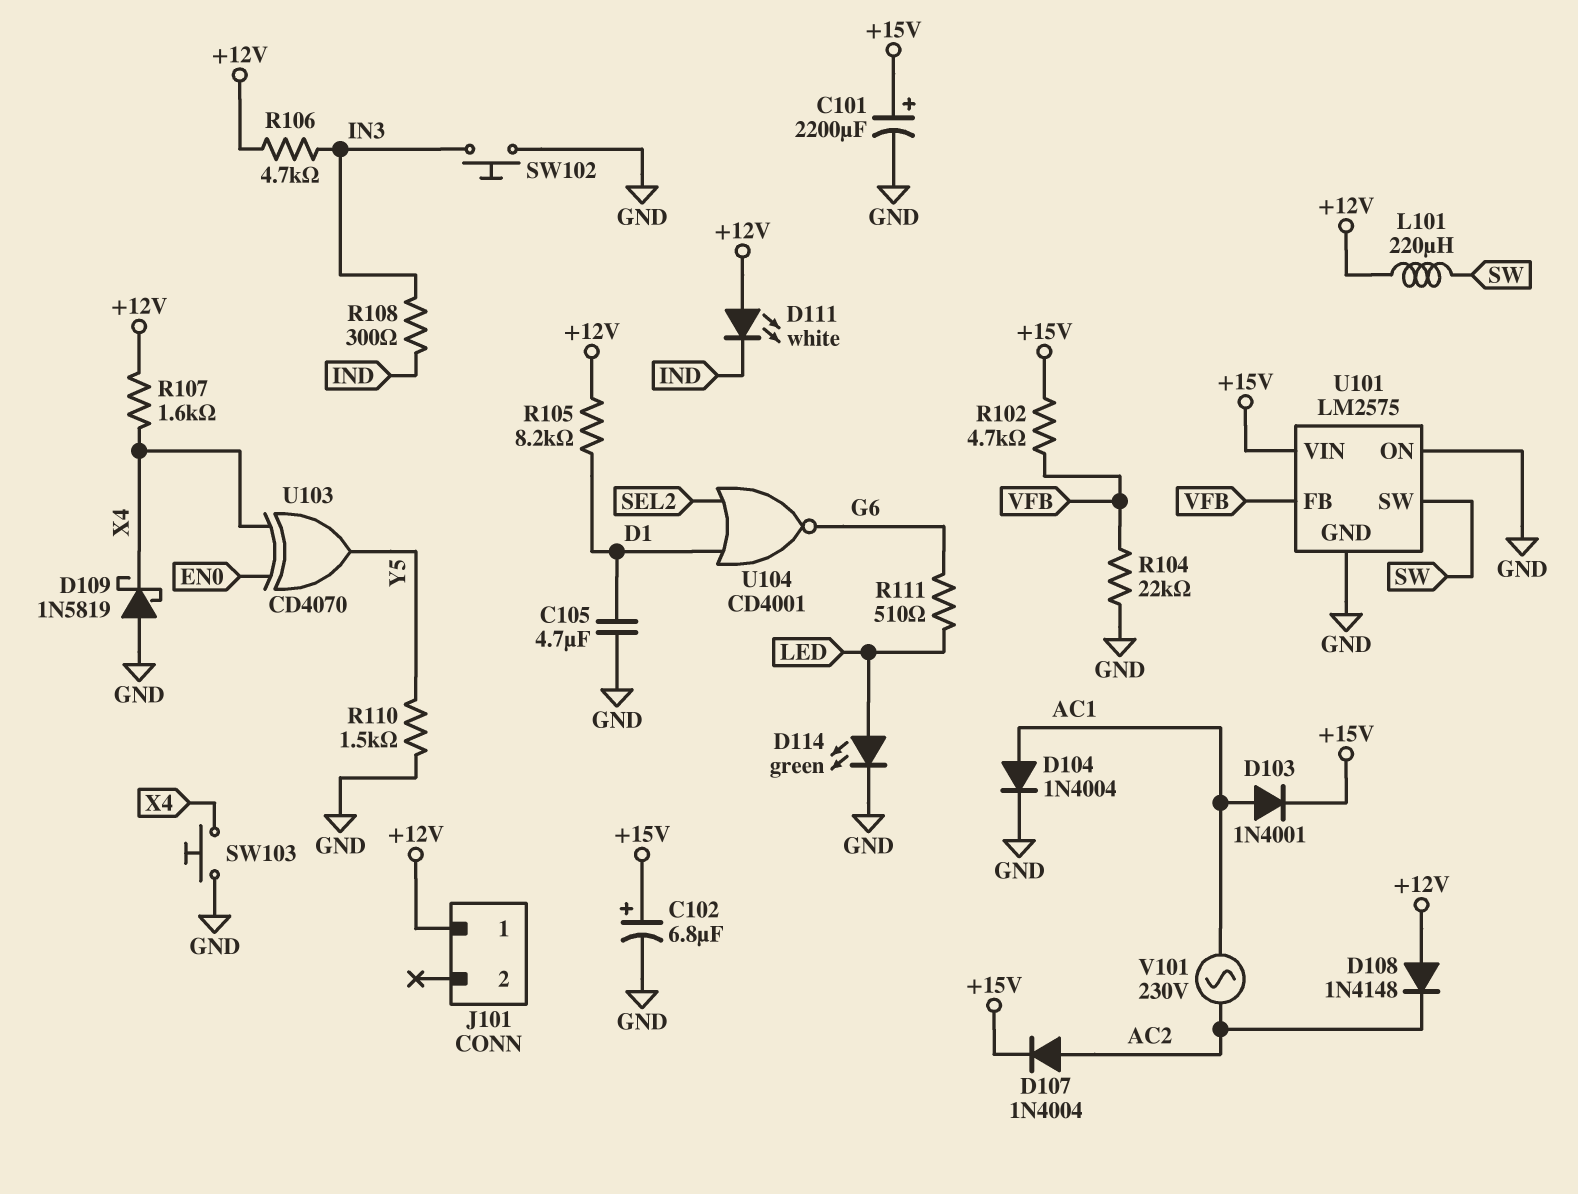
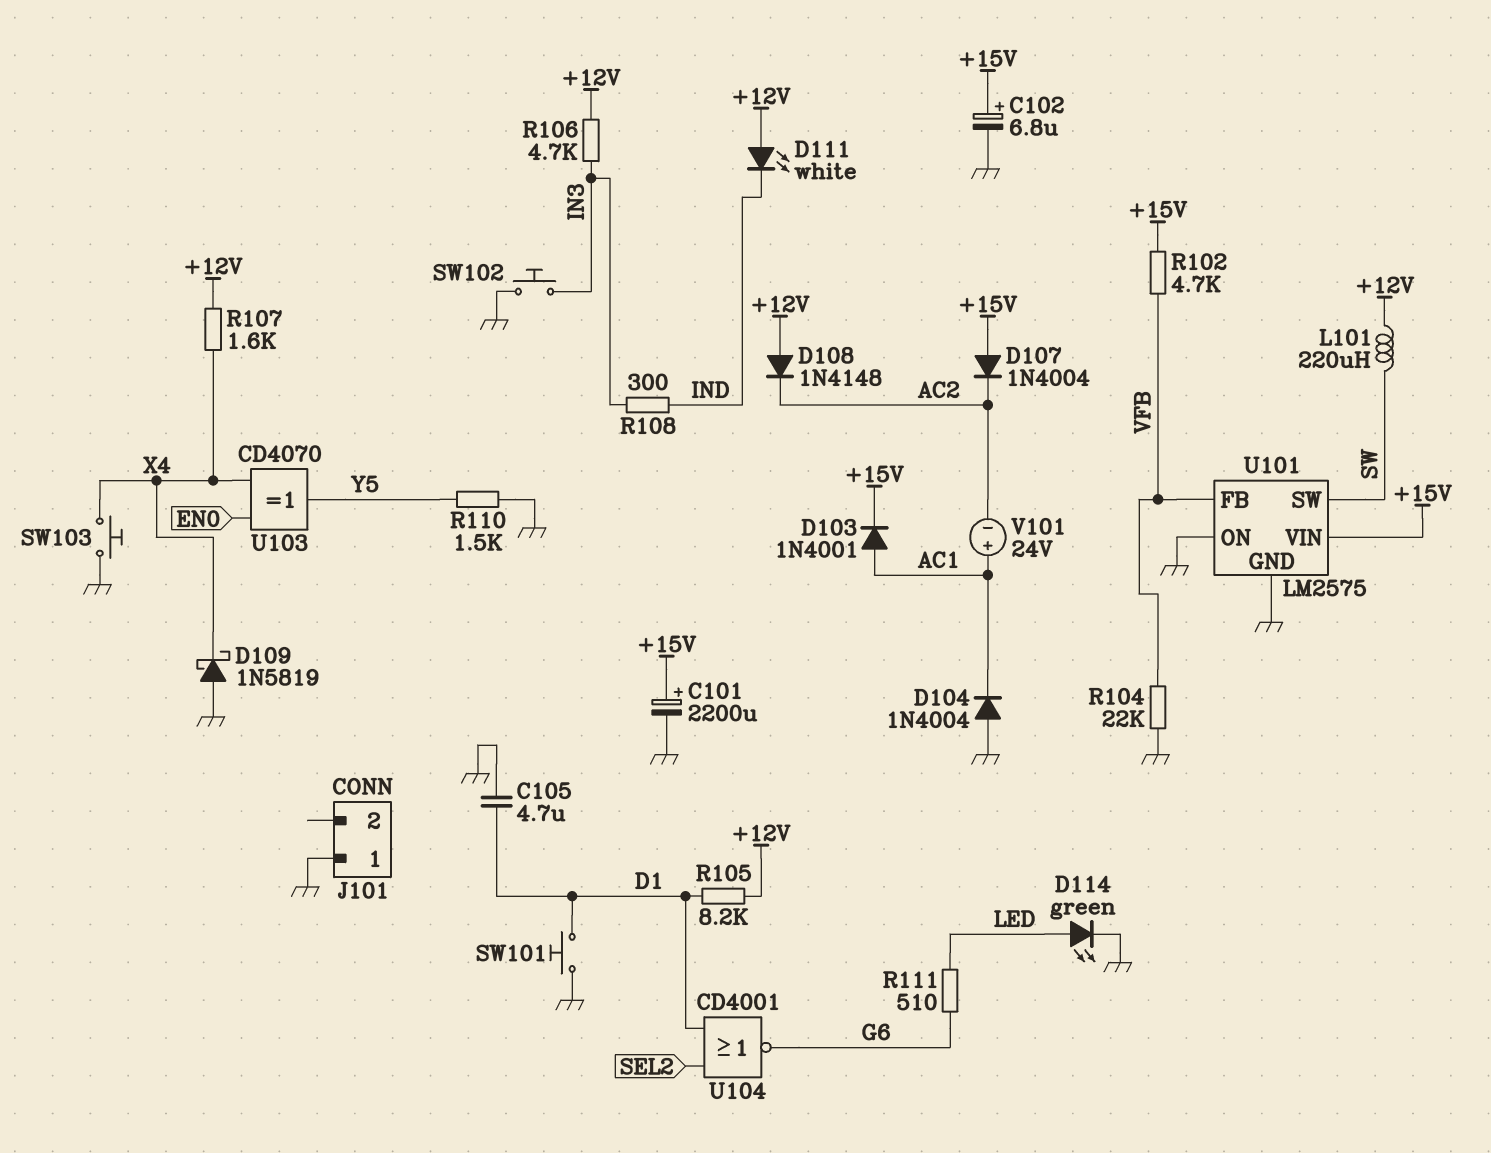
D104: diode 1N4004 (A AC1, K GND) -> diode 1N4004 (A GND, K AC1)
D107: diode 1N4004 (A AC2, K +15V) -> diode 1N4004 (A +15V, K AC2)
J101 pin 1: +12V -> GND
SW101: none -> button (D1, GND)
V101: AC 230V (AC1, AC2) -> 24V (plus AC1, minus AC2)

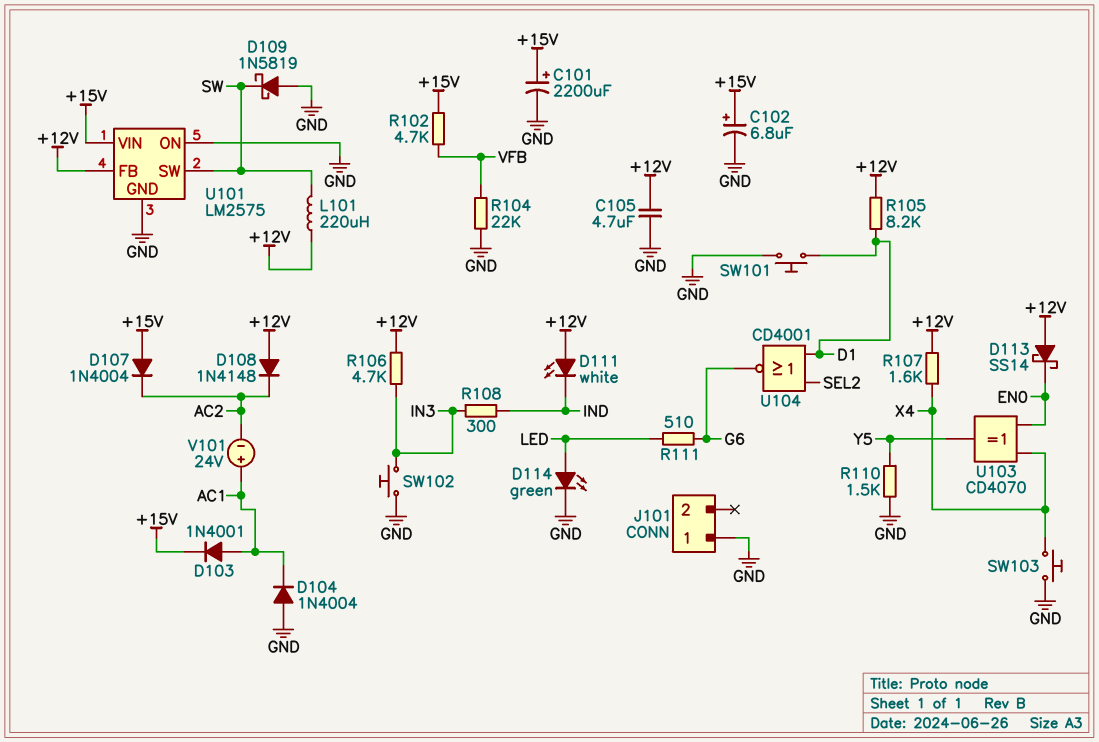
C105: 4.7uF (D1, GND) -> 4.7uF (+12V, GND)
D109: schottky 1N5819 (A GND, K X4) -> schottky 1N5819 (A GND, K SW)
D113: none -> schottky SS14 (A +12V, K EN0)
U101 pin FB: VFB -> +12V

